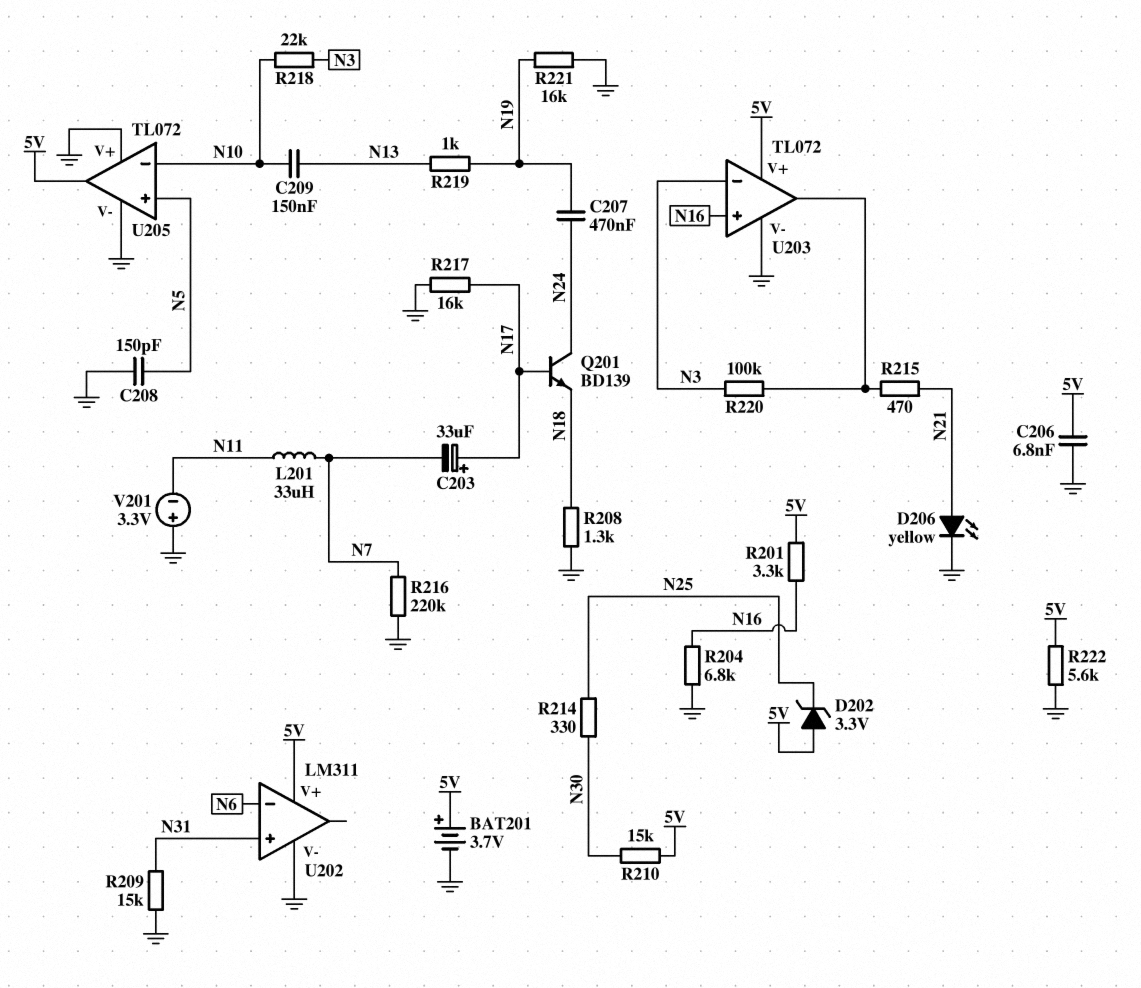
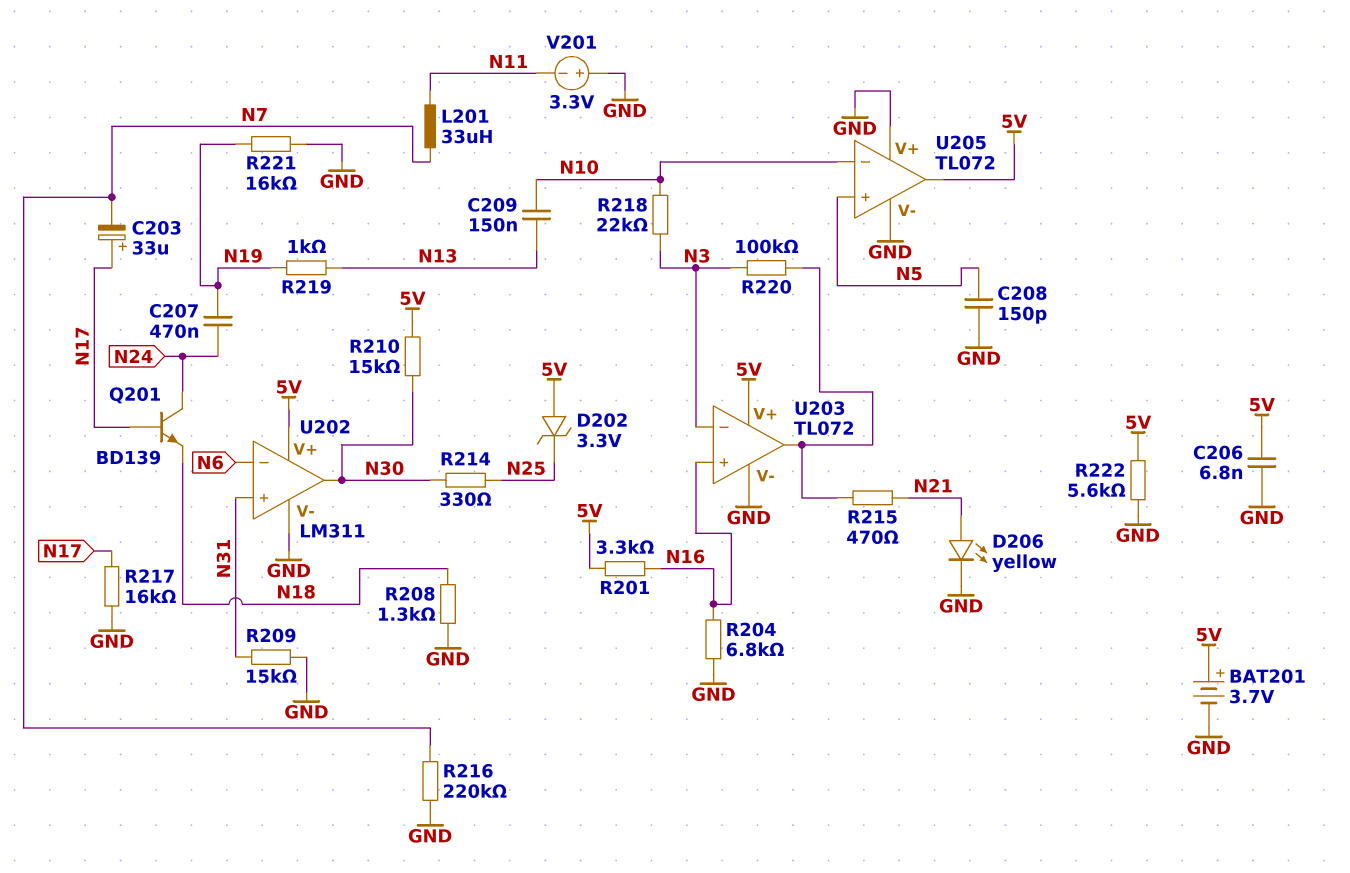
U202 pin out: none -> N30

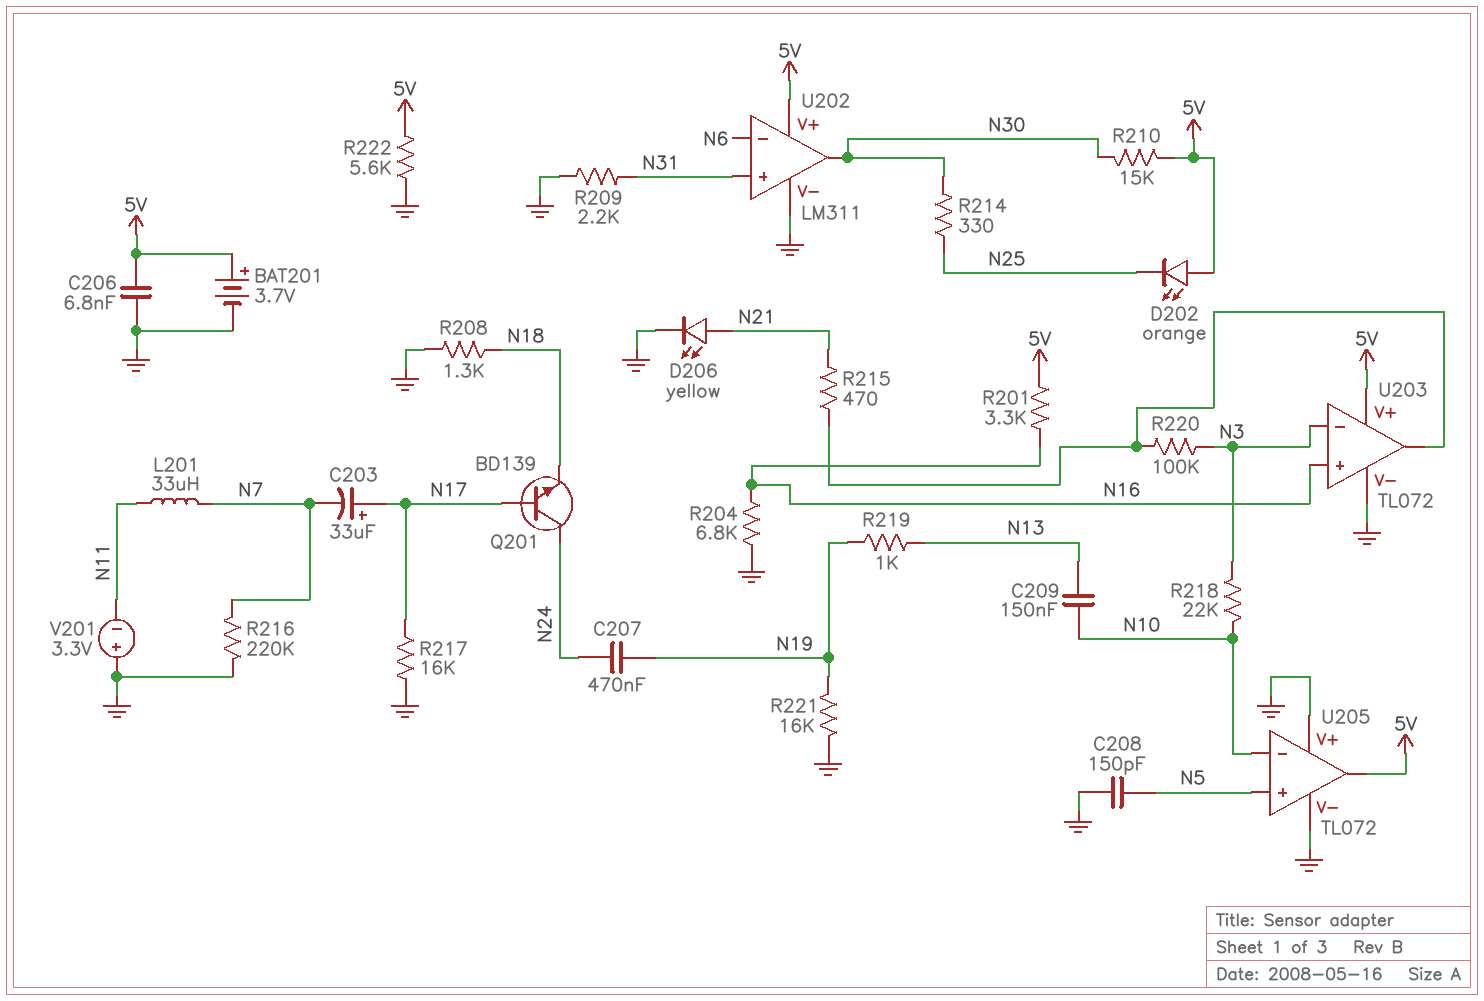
D202: zener 3.3V (A 5V, K N25) -> LED orange (A 5V, K N25)
R209: 15k (GND, N31) -> 2.2k (GND, N31)

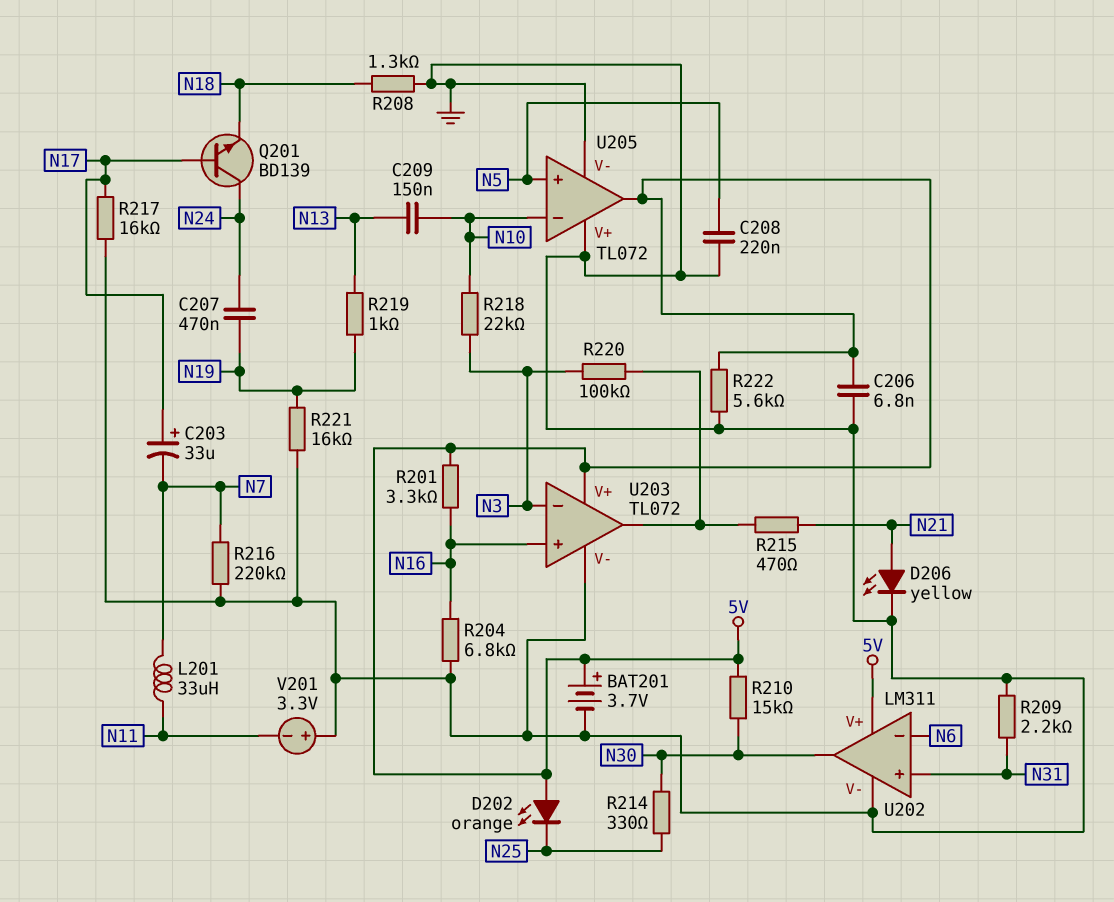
C208: 150pF (GND, N5) -> 220nF (GND, N5)

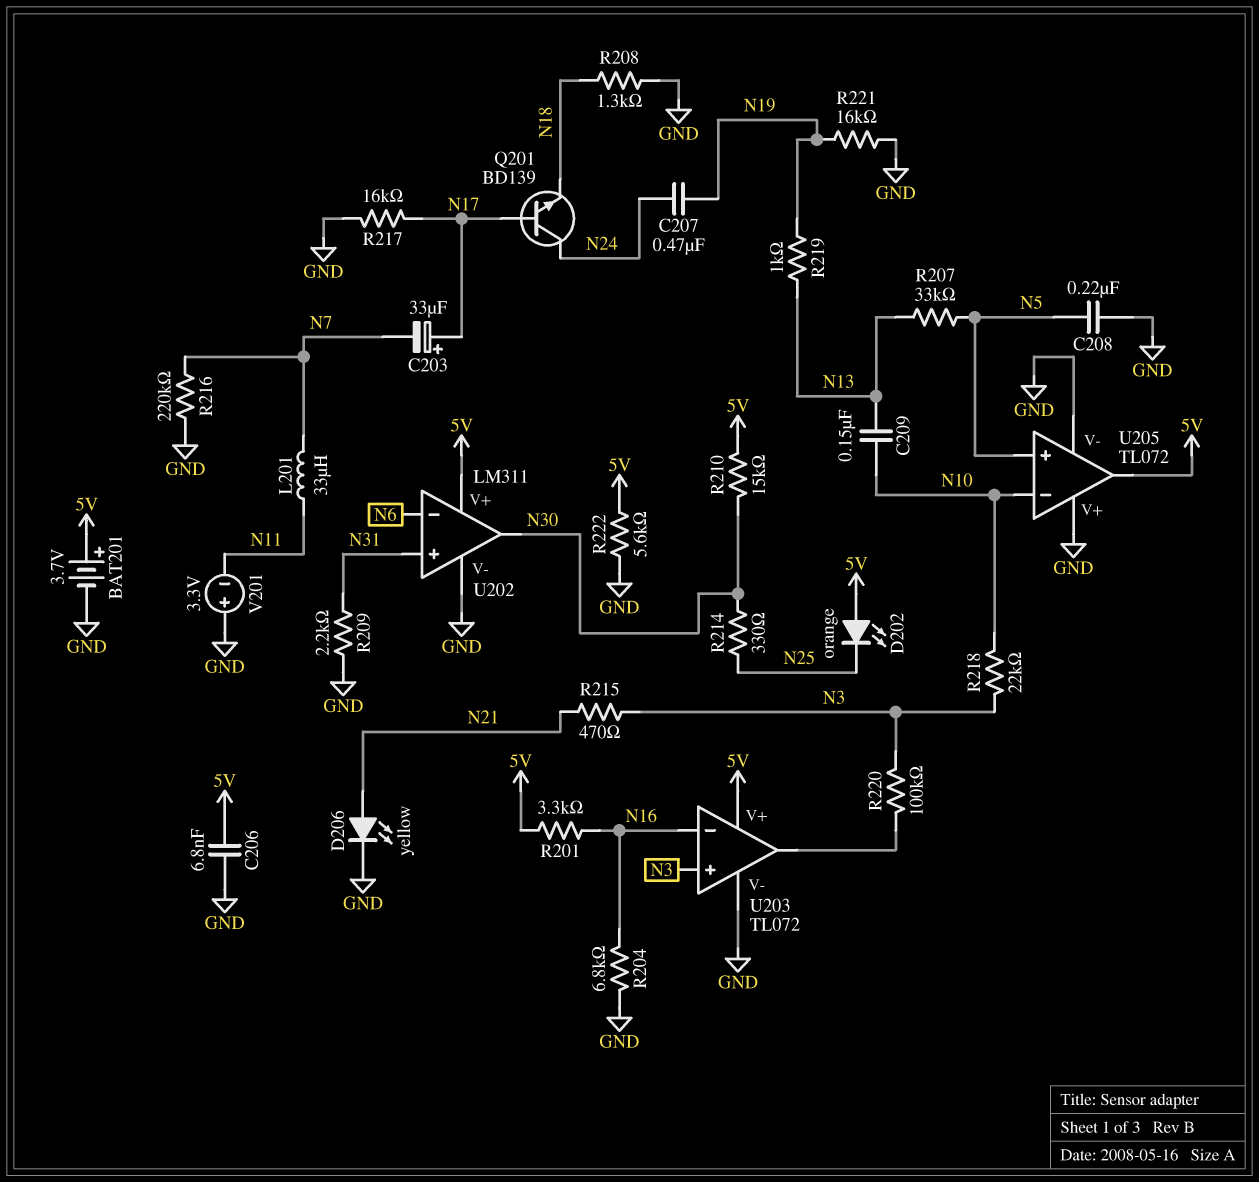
R207: none -> 33k (N5, N13)
R215: 470 (N21, U203/out) -> 470 (N3, N21)
U203 pin in+: N16 -> N3
U203 pin in-: N3 -> N16

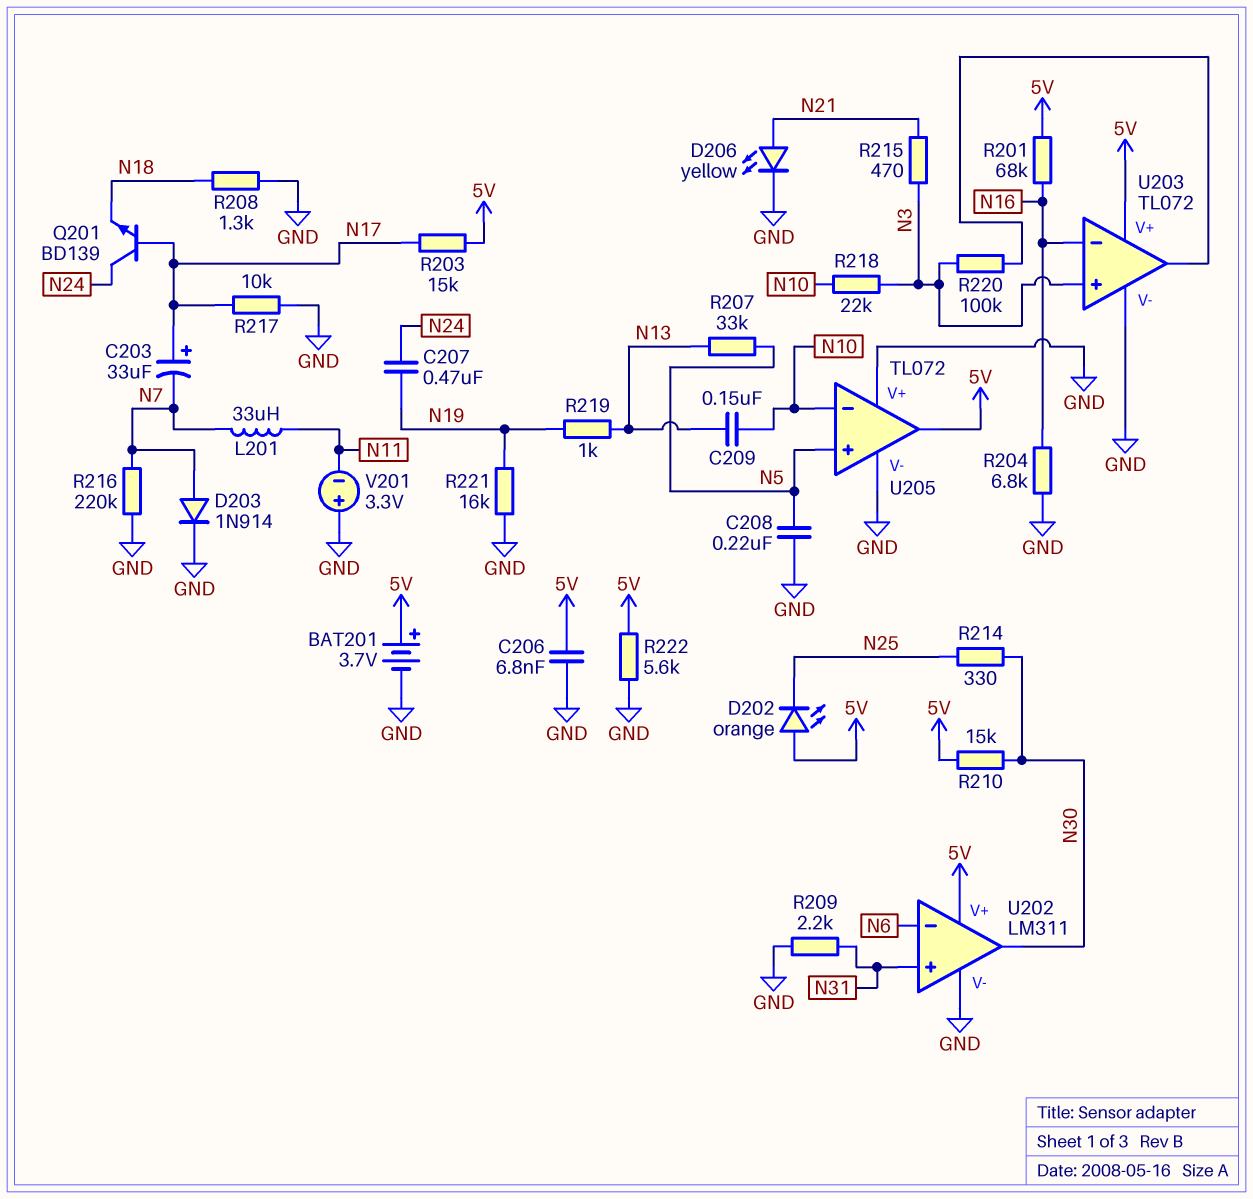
D203: none -> diode 1N914 (A N7, K GND)
R201: 3.3k (5V, N16) -> 68k (5V, N16)
R203: none -> 15k (5V, N17)
R217: 16k (GND, N17) -> 10k (GND, N17)

